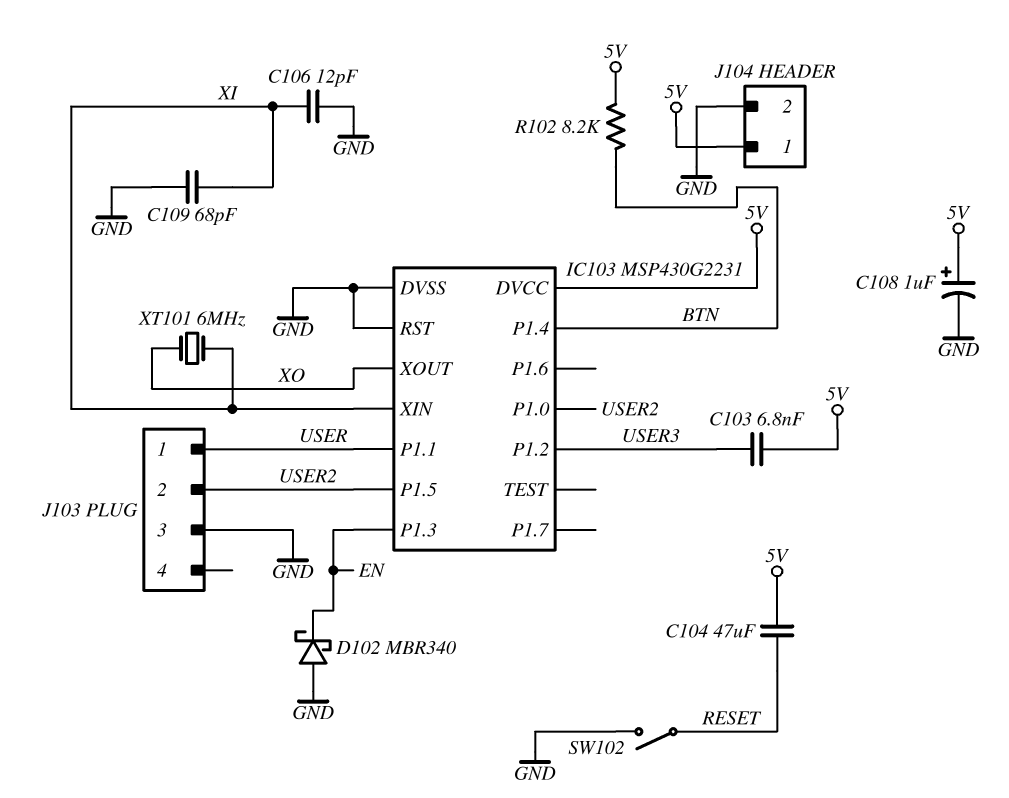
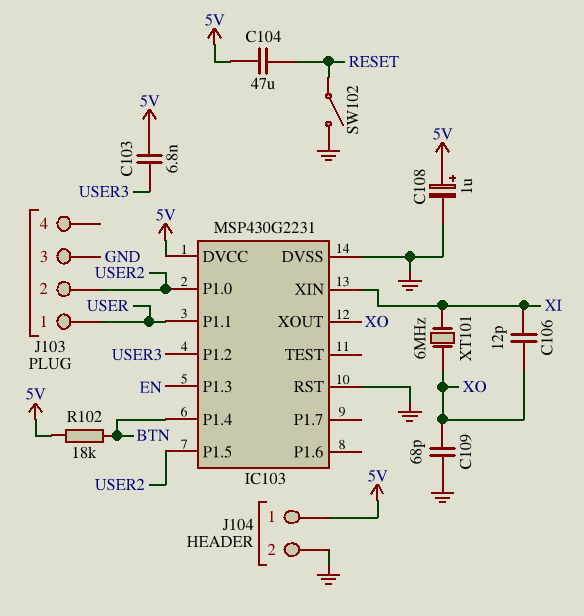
C106: 12pF (GND, XI) -> 12pF (XI, XO)
C109: 68pF (GND, XI) -> 68pF (GND, XO)
D102: schottky MBR340 (A GND, K EN) -> none
R102: 8.2k (5V, BTN) -> 18k (5V, BTN)

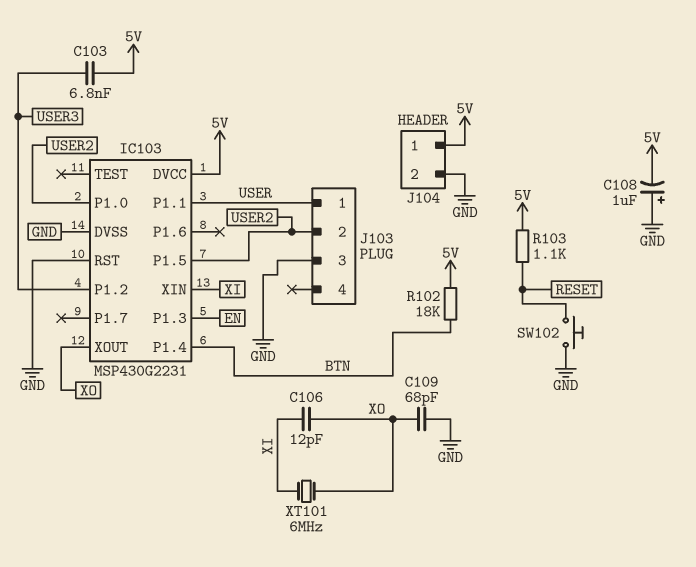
C104: 47uF (5V, RESET) -> none
C108: 1uF (plus 5V, minus GND) -> 1uF (plus GND, minus 5V)
R103: none -> 1.1k (5V, RESET)
SW102: switch (GND, RESET) -> button (GND, RESET)

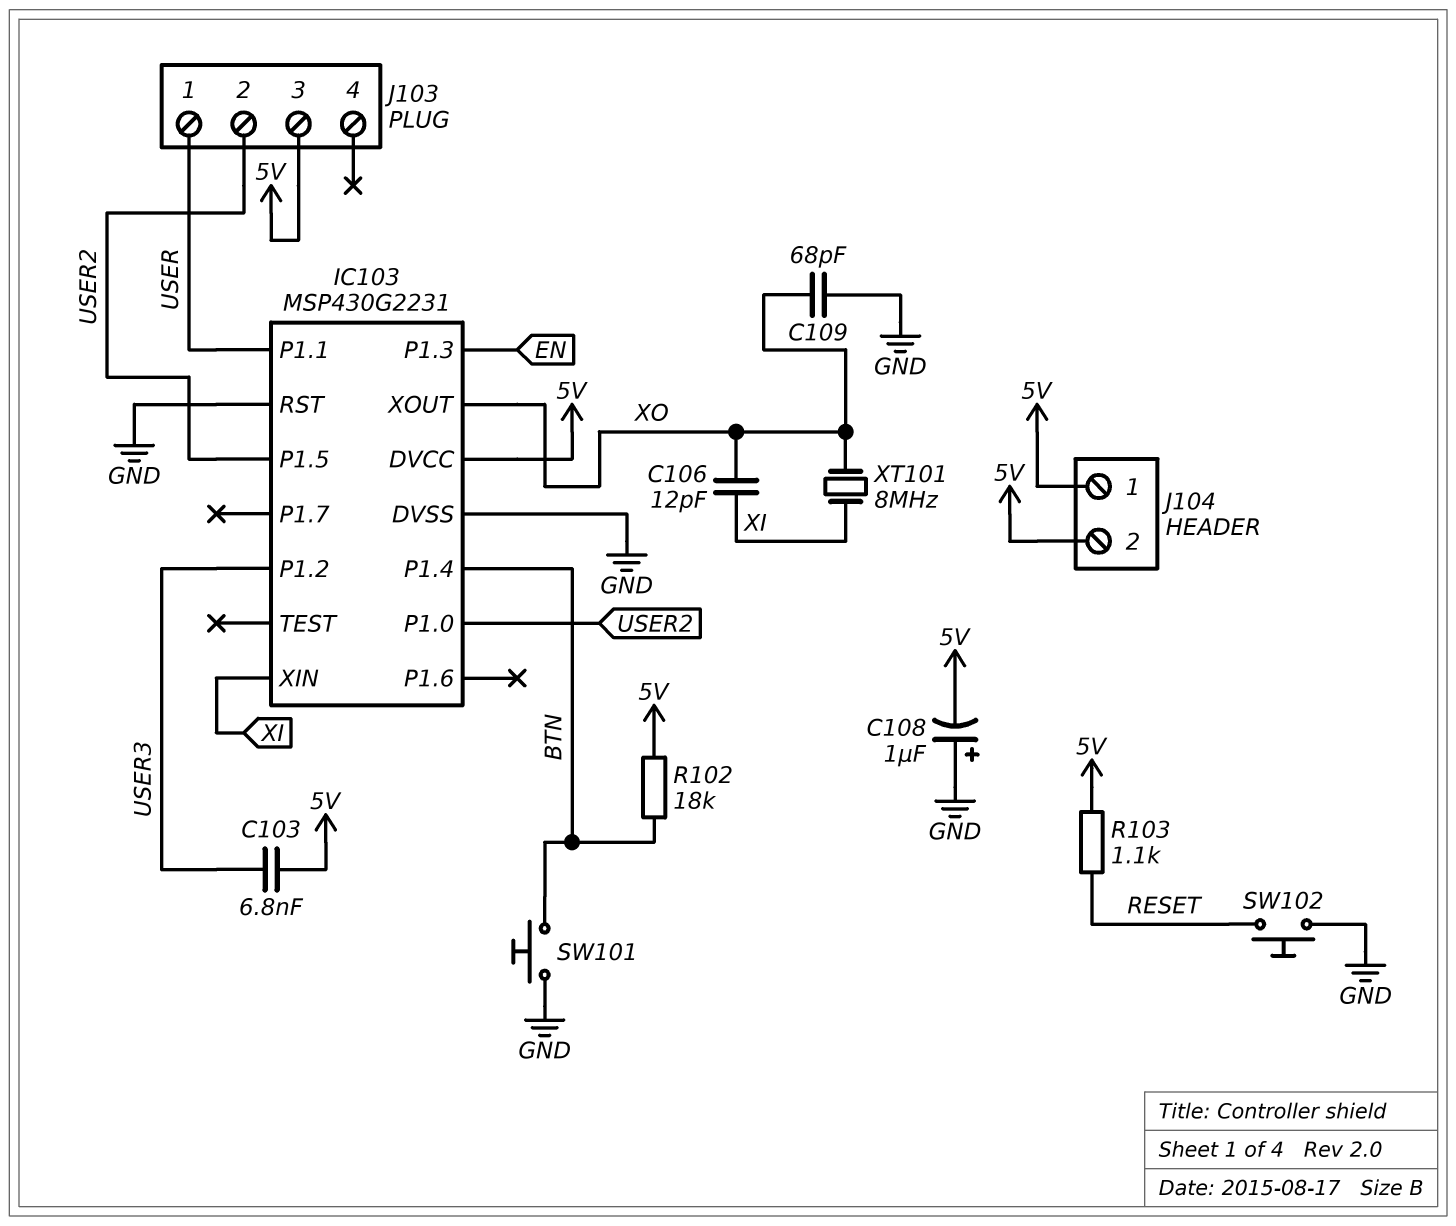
J103 pin 3: GND -> 5V
J104 pin 2: GND -> 5V
SW101: none -> button (BTN, GND)
XT101: 6MHz (XI, XO) -> 8MHz (XI, XO)

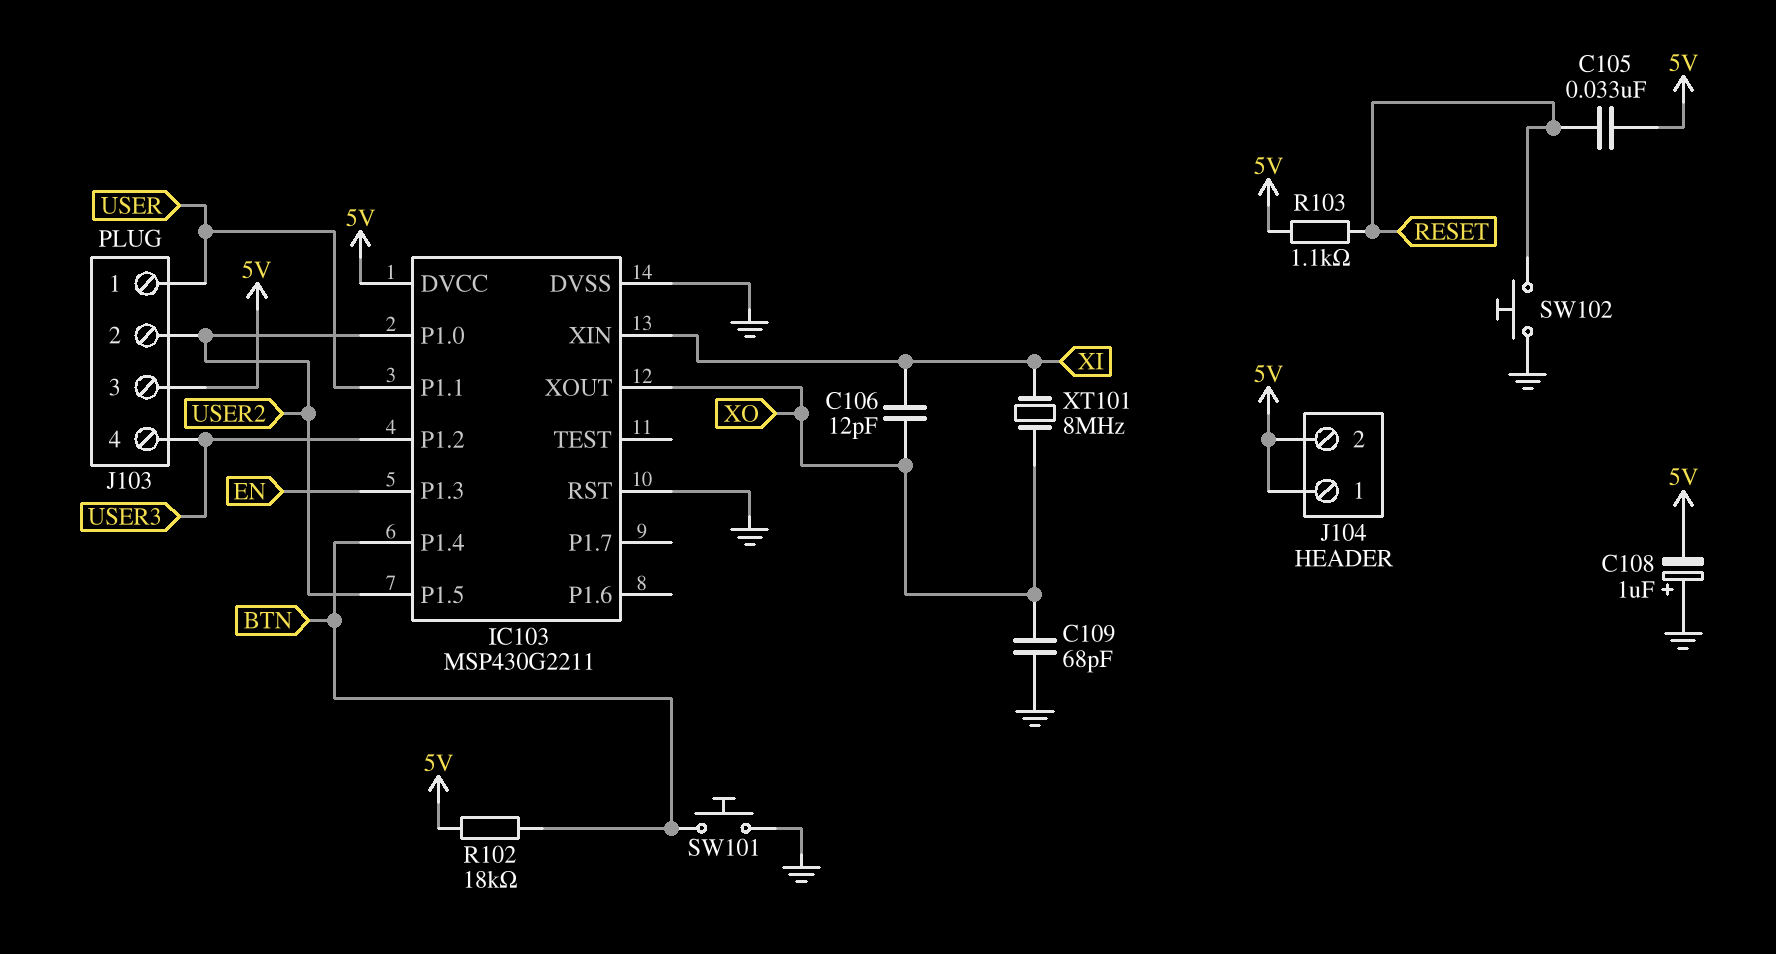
C103: 6.8nF (5V, USER3) -> none
C105: none -> 33nF (5V, RESET)
IC103: MSP430G2231 -> MSP430G2211
J103 pin 4: none -> USER3

